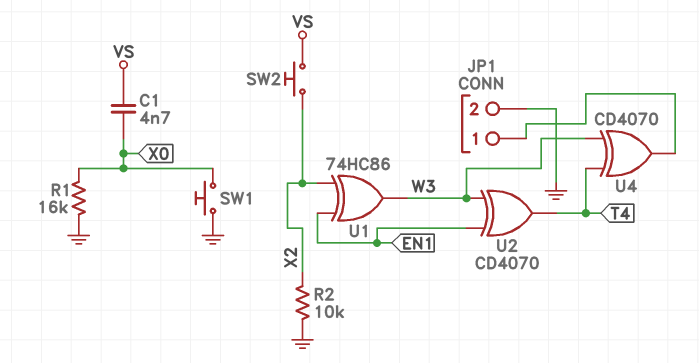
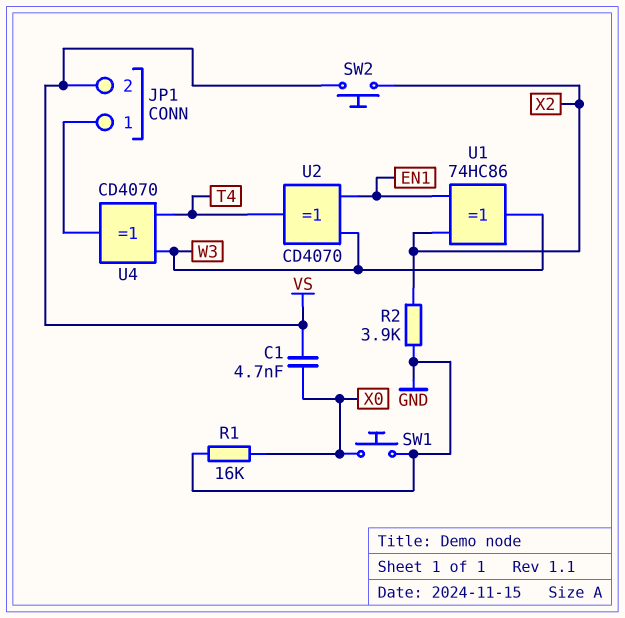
JP1 pin 2: GND -> VS
R2: 10k (GND, X2) -> 3.9k (GND, X2)

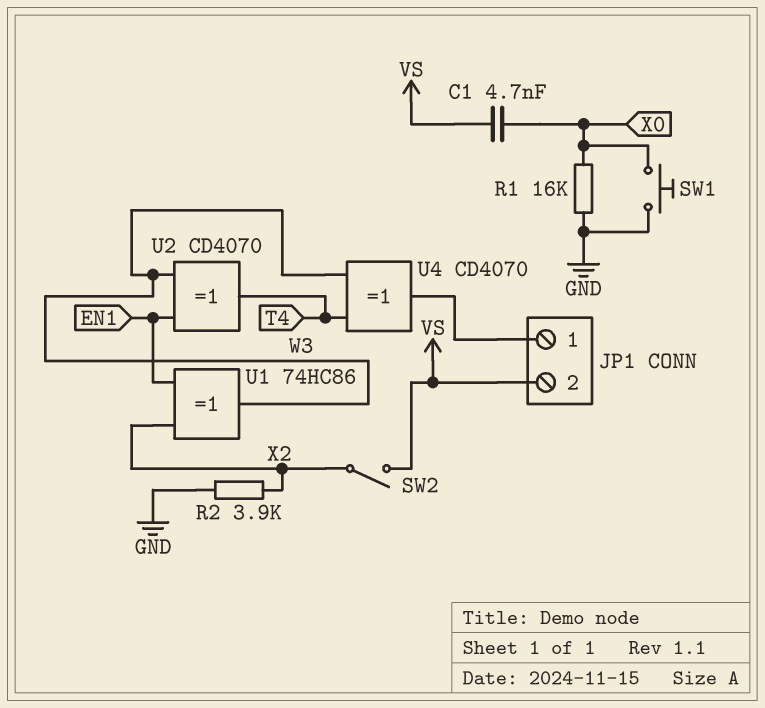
SW2: button (VS, X2) -> switch (VS, X2)

